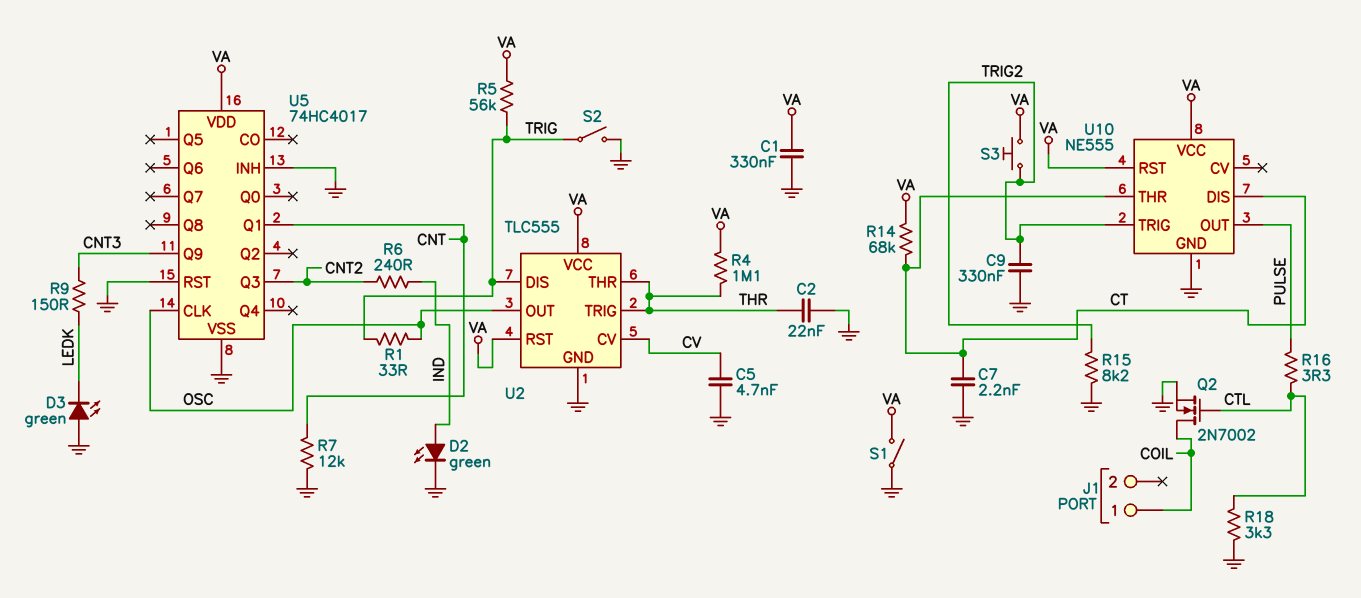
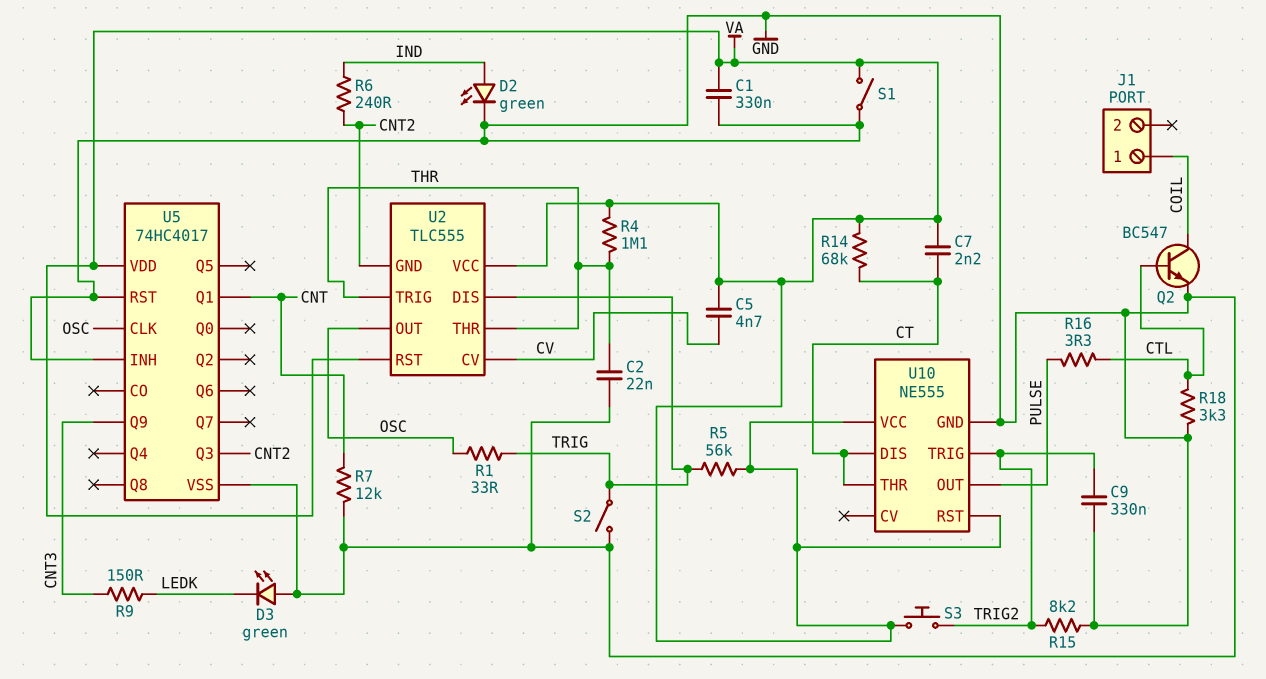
C5: 4.7nF (CV, GND) -> 4.7nF (CV, VA)
C7: 2.2nF (CT, GND) -> 2.2nF (CT, VA)
Q2: NMOS 2N7002 (G CTL, D COIL, S GND) -> NPN BC547 (B CTL, C COIL, E GND)
U2 pin GND: GND -> CNT2

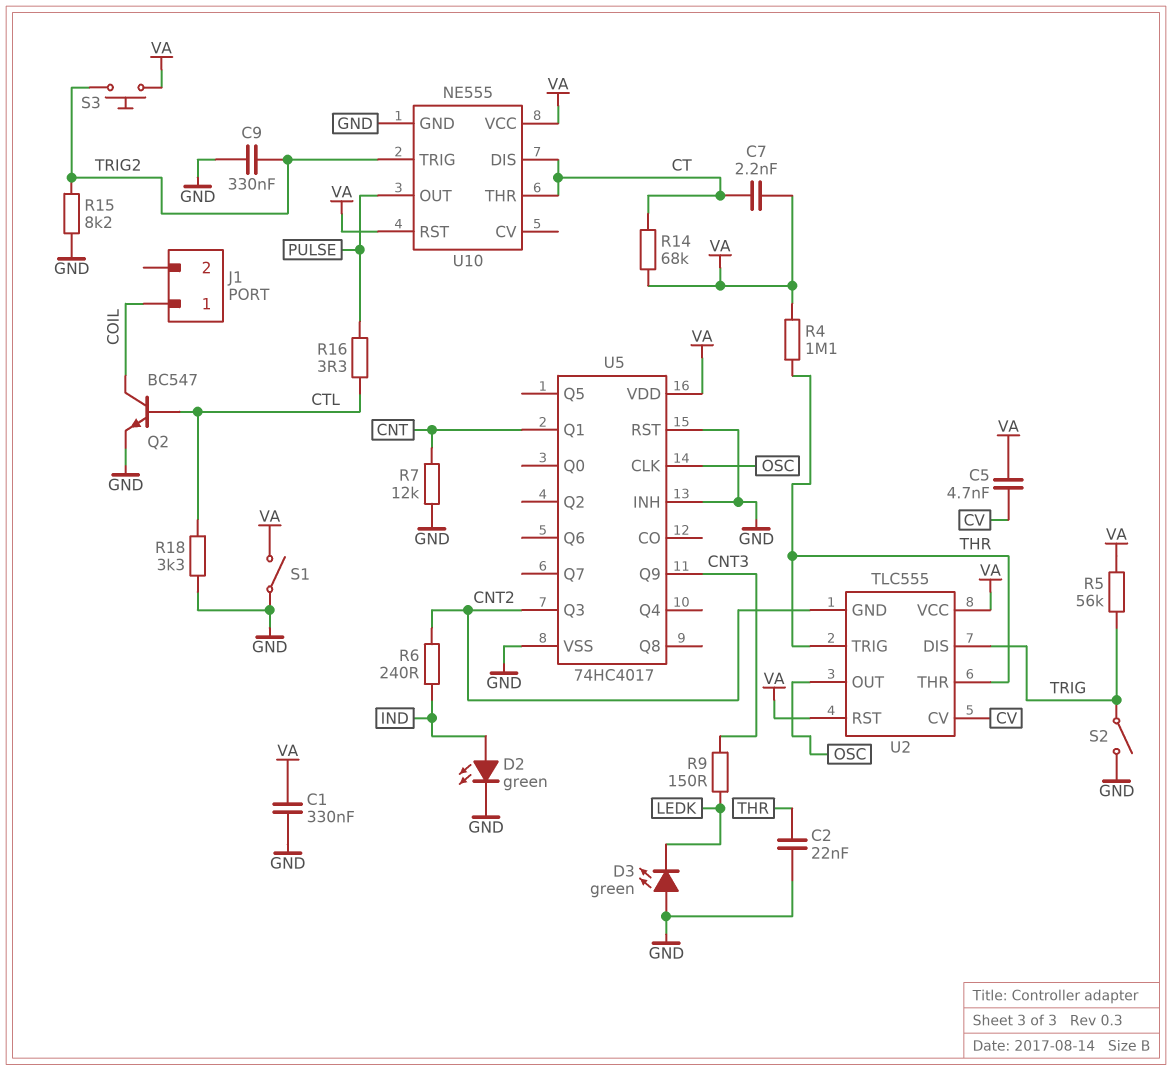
R1: 33 (OSC, TRIG) -> none

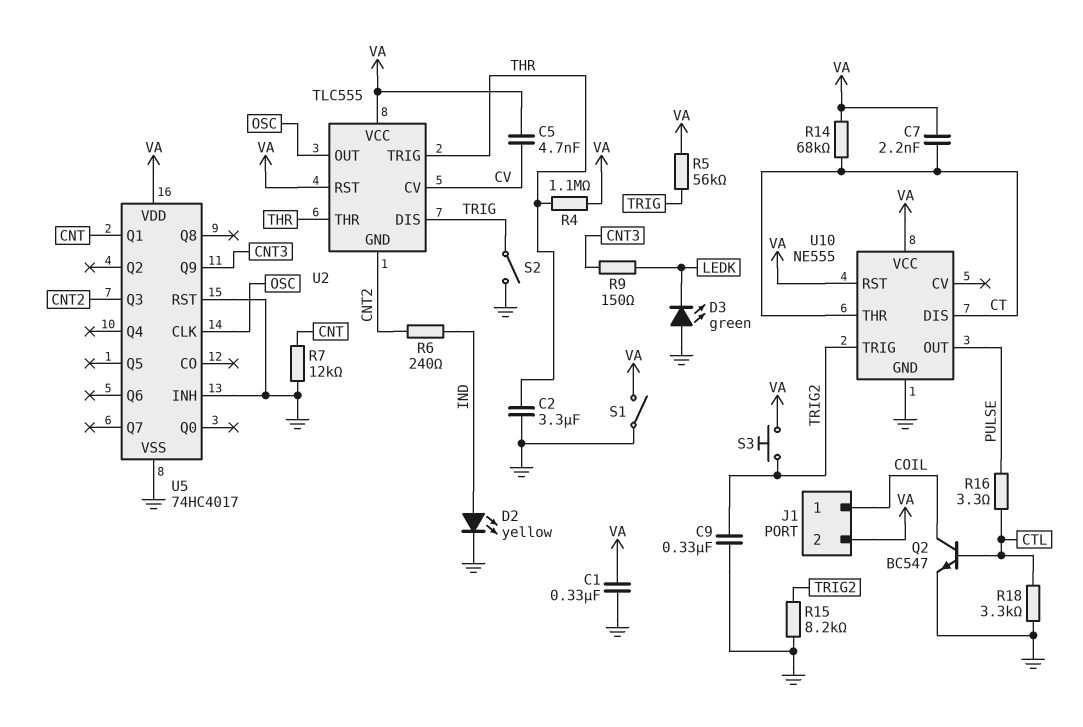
C2: 22nF (GND, THR) -> 3.3uF (GND, THR)
D2: LED green (A IND, K GND) -> LED yellow (A IND, K GND)
J1 pin 2: none -> VA

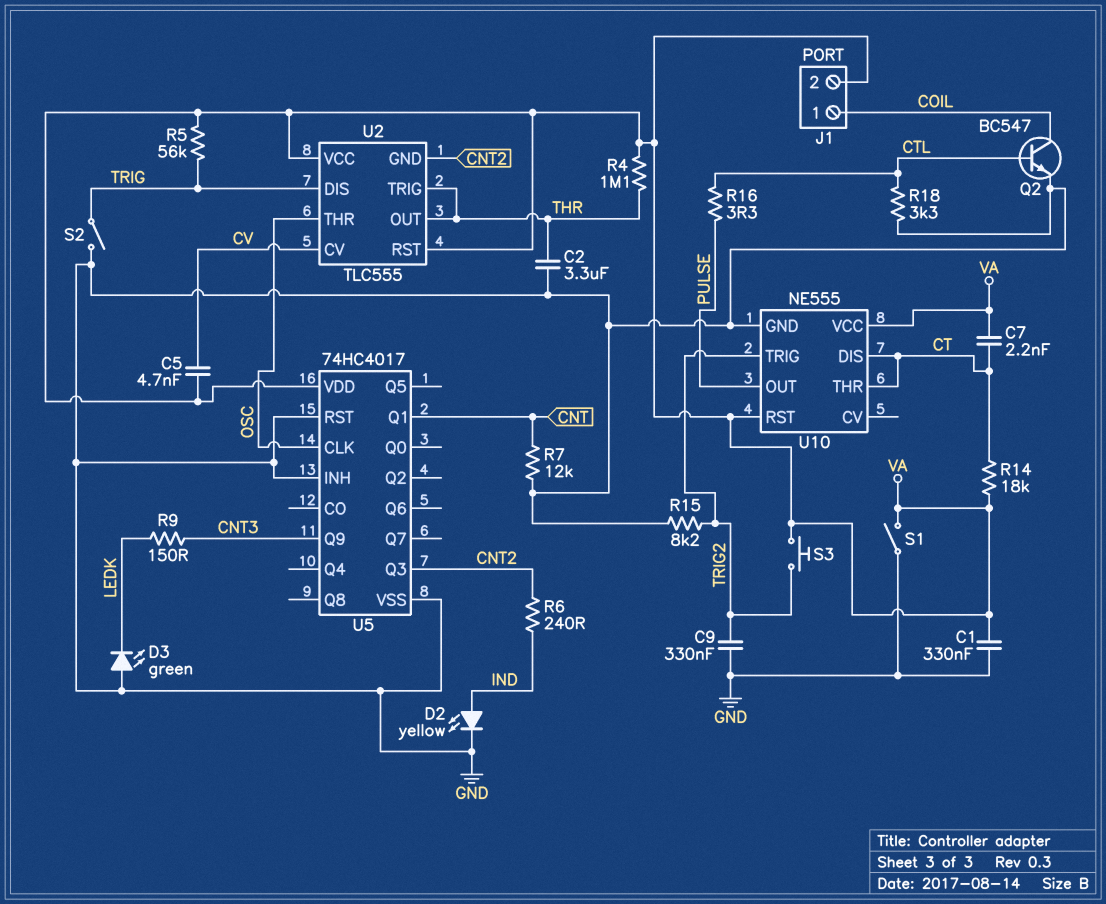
R14: 68k (CT, VA) -> 18k (CT, VA)
U2 pin OUT: OSC -> THR
U2 pin THR: THR -> OSC

